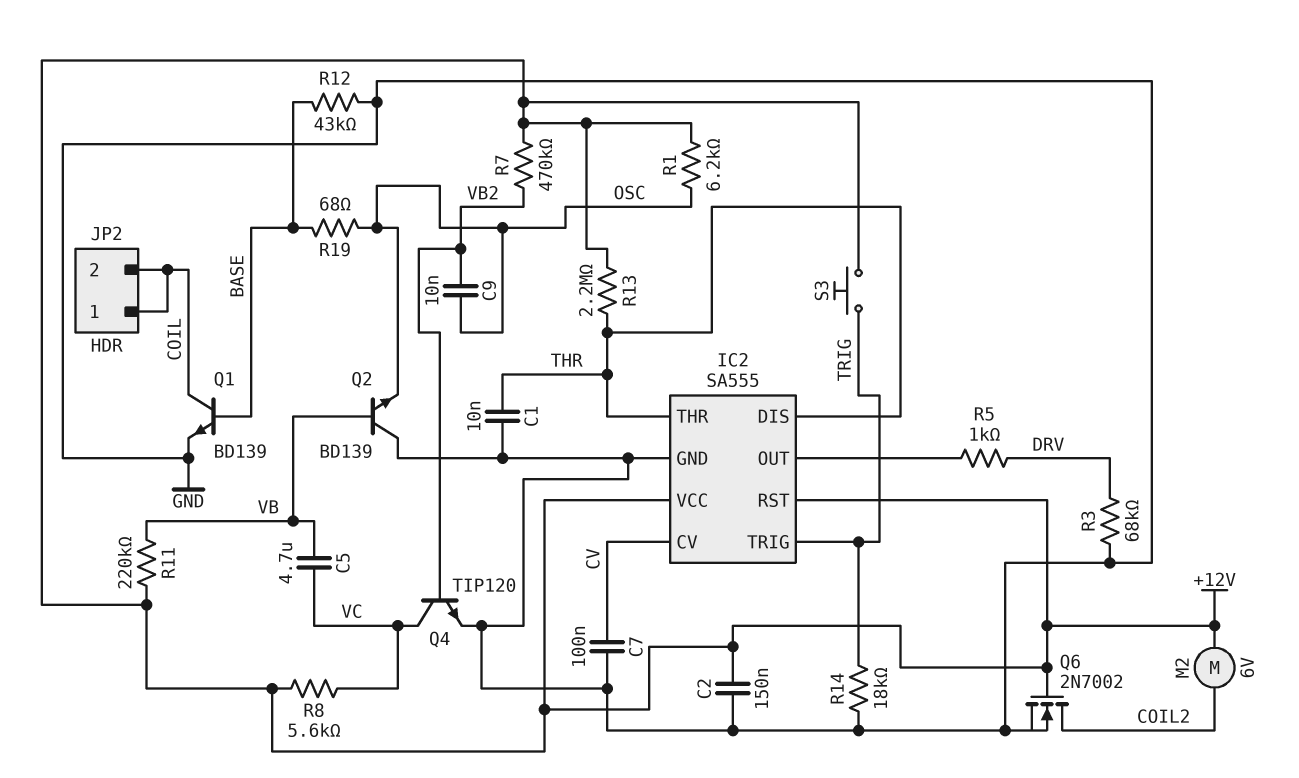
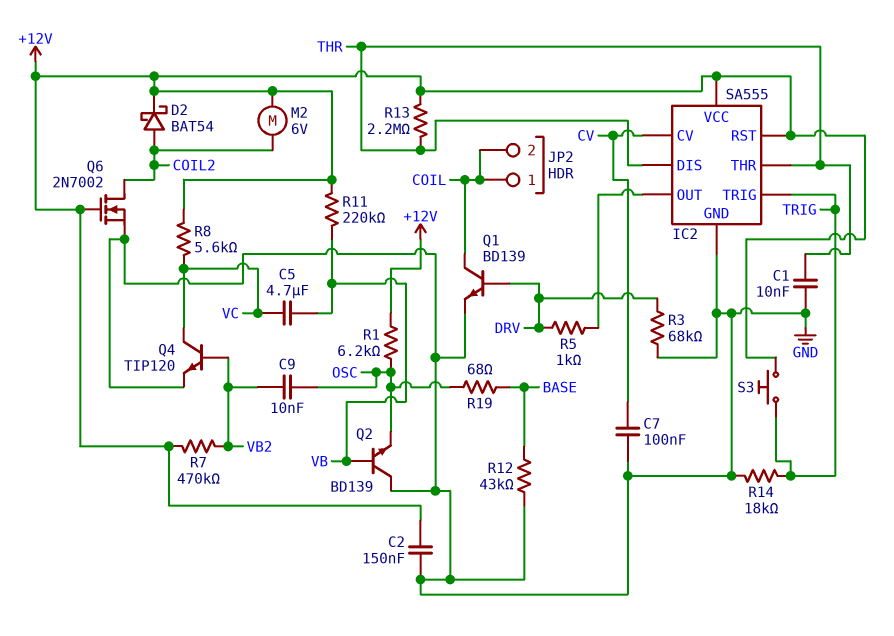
D2: none -> schottky BAT54 (A COIL2, K +12V)
Q1: NPN BD139 (B BASE, C COIL, E GND) -> NPN BD139 (B DRV, C COIL, E GND)

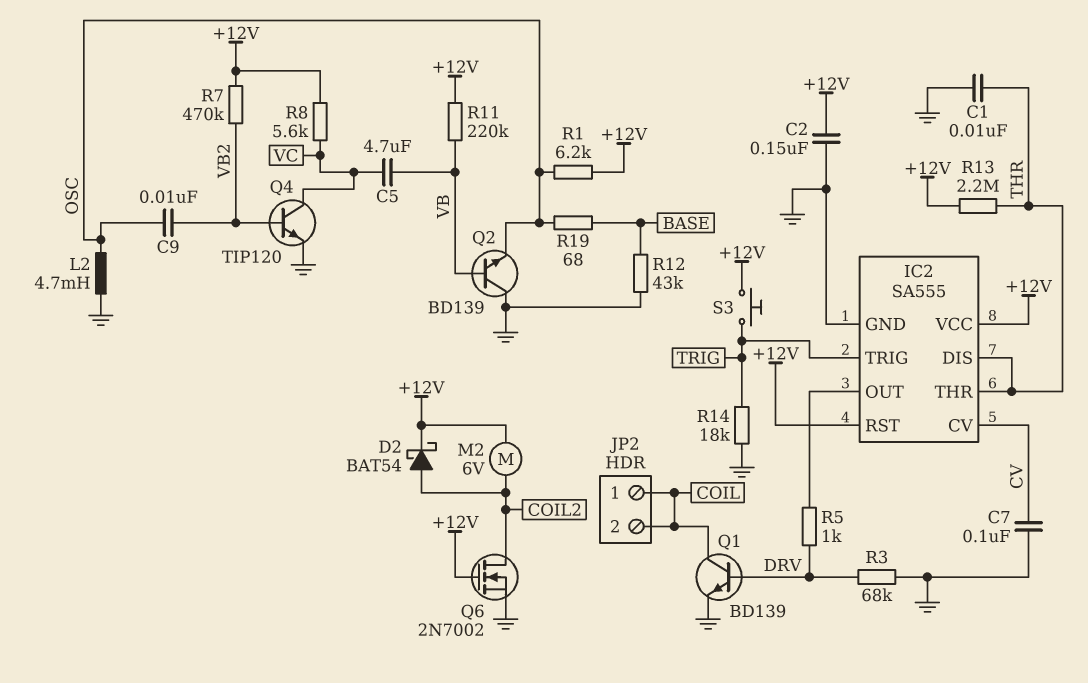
L2: none -> 4.7mH (GND, OSC)

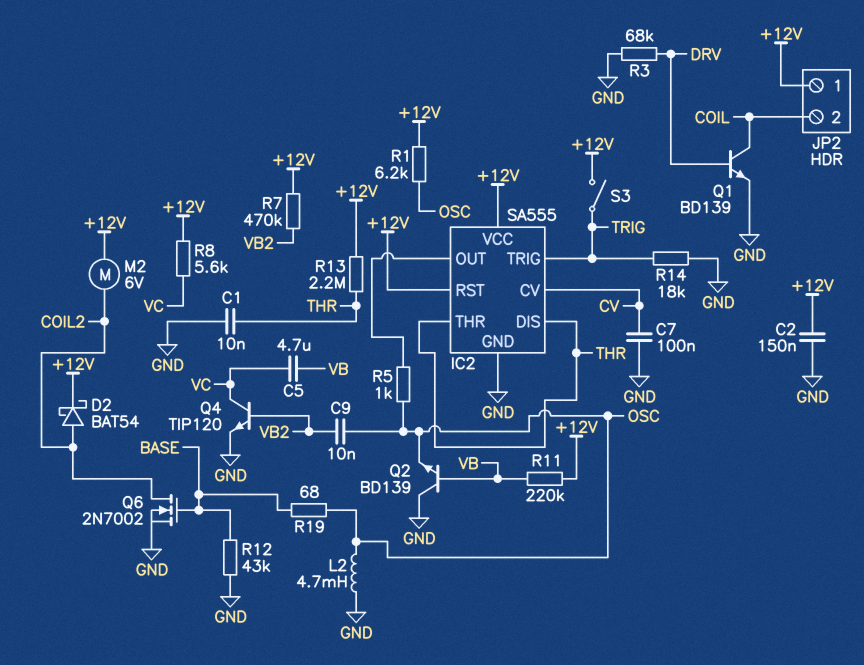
JP2 pin 1: COIL -> +12V
Q6: NMOS 2N7002 (G +12V, D COIL2, S GND) -> NMOS 2N7002 (G BASE, D COIL2, S GND)
R5: 1k (DRV, IC2/OUT) -> 1k (IC2/OUT, OSC)
S3: button (+12V, TRIG) -> switch (+12V, TRIG)

